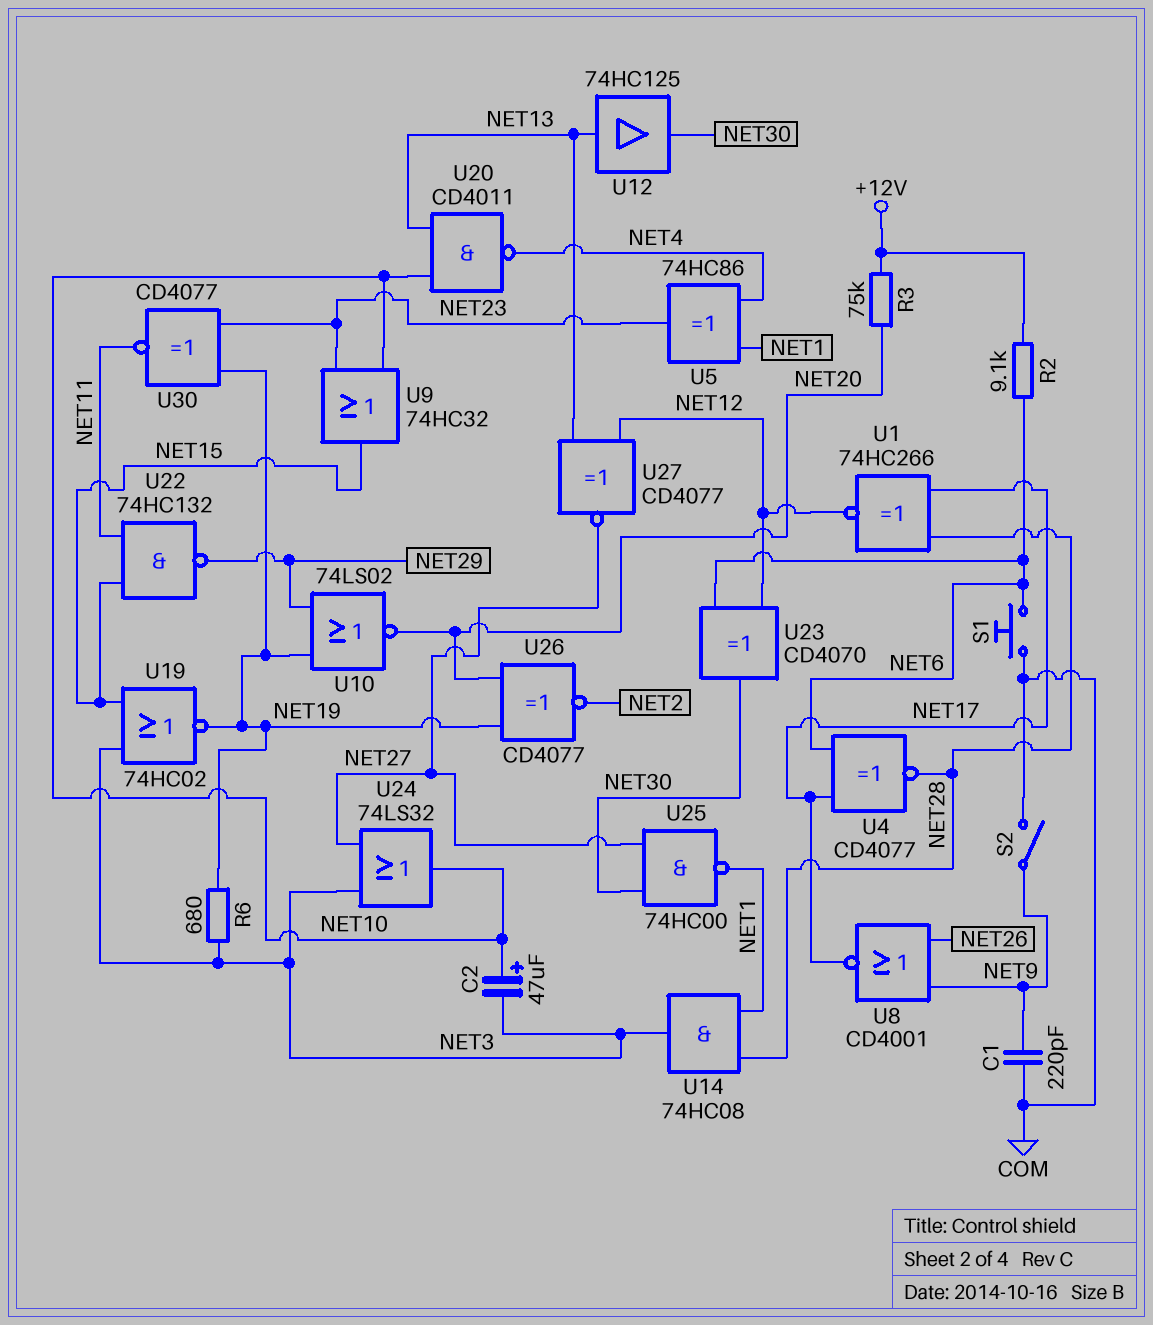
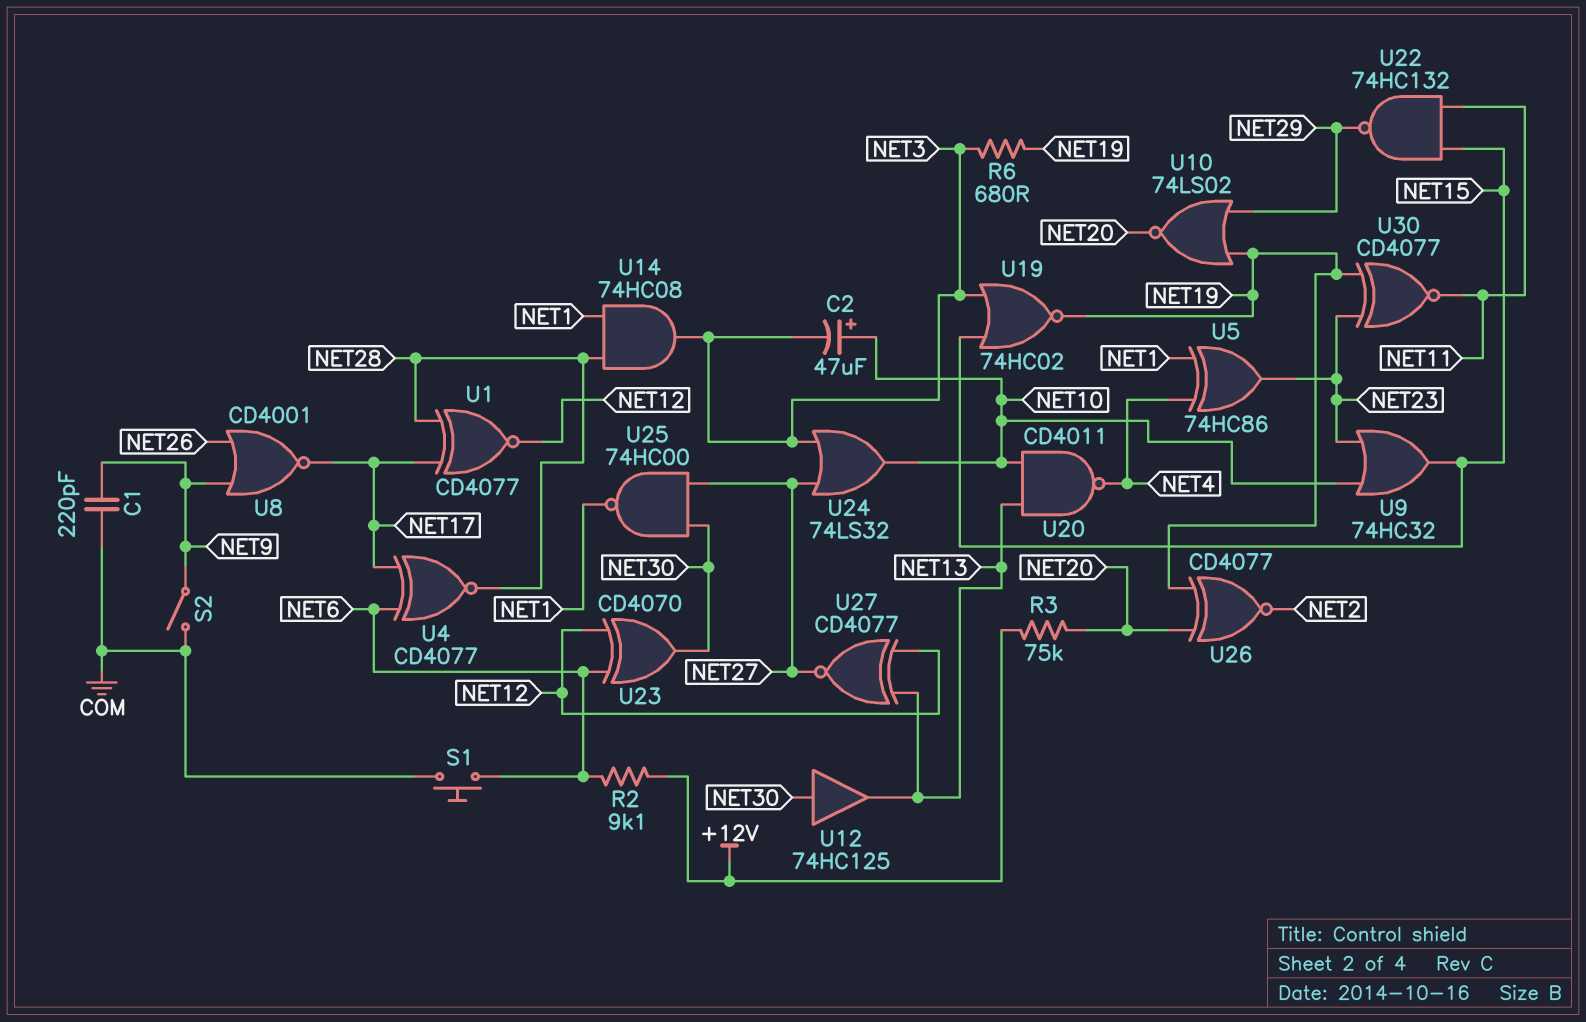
U1: XNOR 74HC266 (in NET17, in NET28, out NET12) -> XNOR CD4077 (in NET17, in NET28, out NET12)
U12: buffer 74HC125 (in NET13, out NET30) -> buffer 74HC125 (in NET30, out NET13)

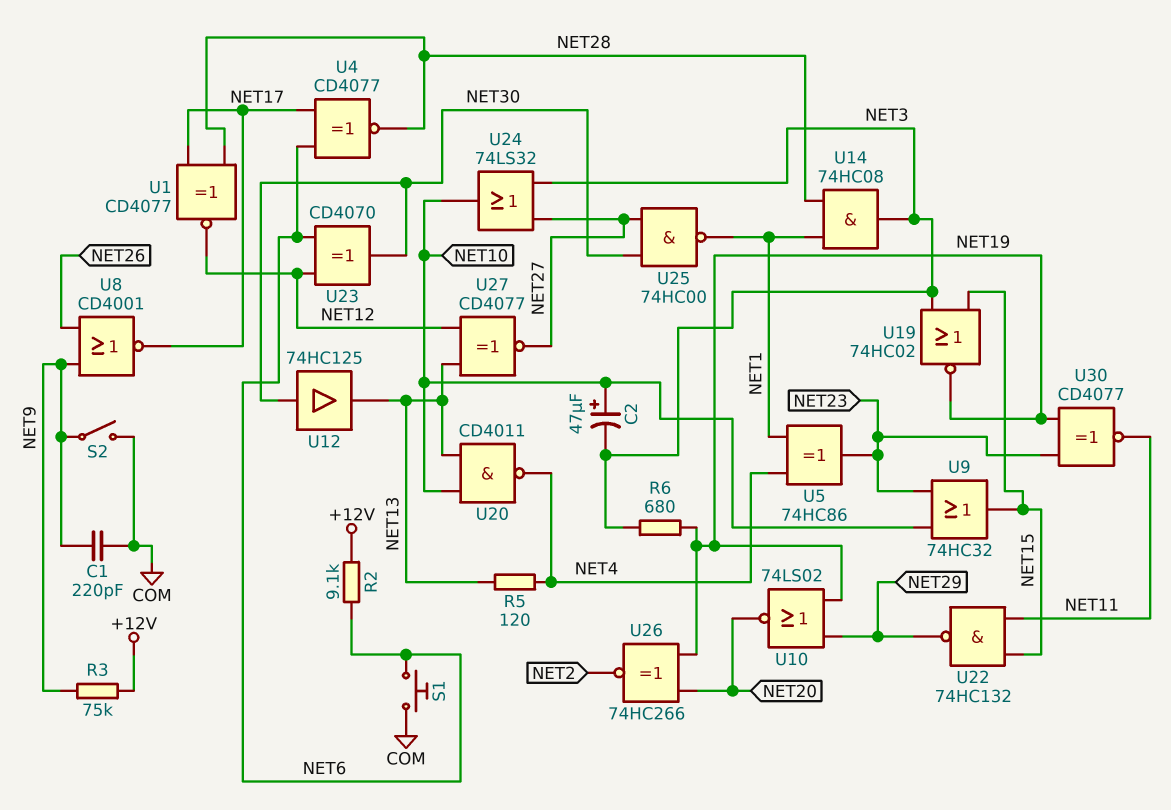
R3: 75k (+12V, NET20) -> 75k (+12V, NET9)
R5: none -> 120 (NET4, NET13)
U26: XNOR CD4077 (in NET19, in NET20, out NET2) -> XNOR 74HC266 (in NET19, in NET20, out NET2)

